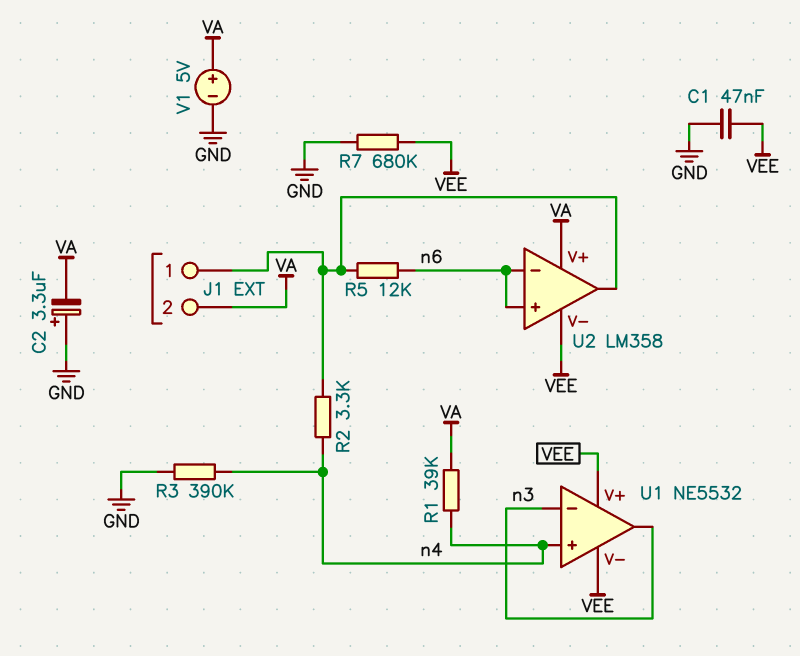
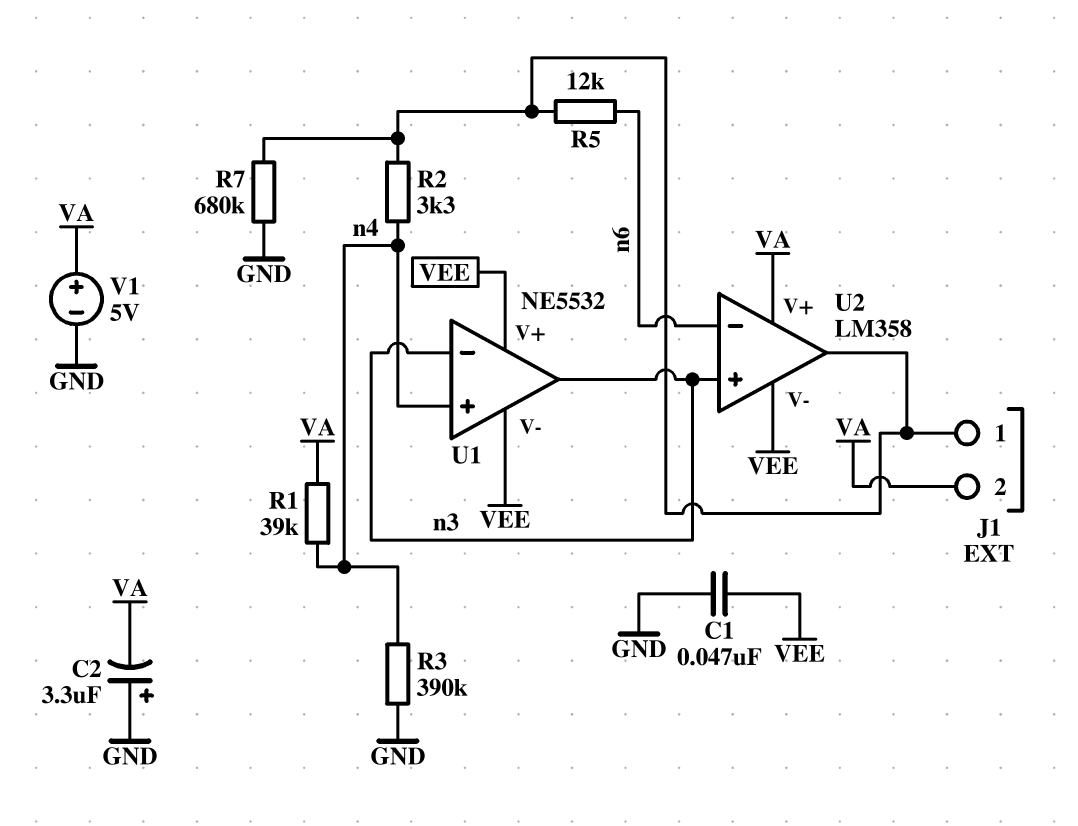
R7: 680k (GND, VEE) -> 680k (GND, J1/1)
U2 pin in+: n6 -> n3

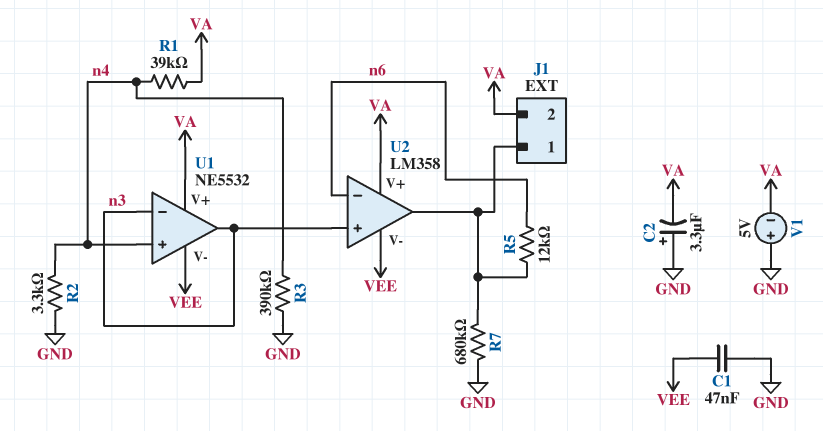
R2: 3.3k (J1/1, n4) -> 3.3k (GND, n4)
U1 pin V+: VEE -> VA
V1: 5V (plus VA, minus GND) -> 5V (plus GND, minus VA)

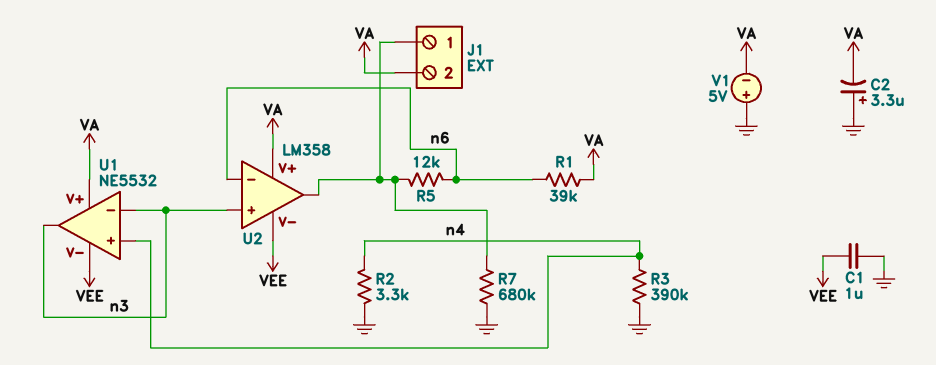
C1: 47nF (GND, VEE) -> 1uF (GND, VEE)
R1: 39k (VA, n4) -> 39k (VA, n6)

